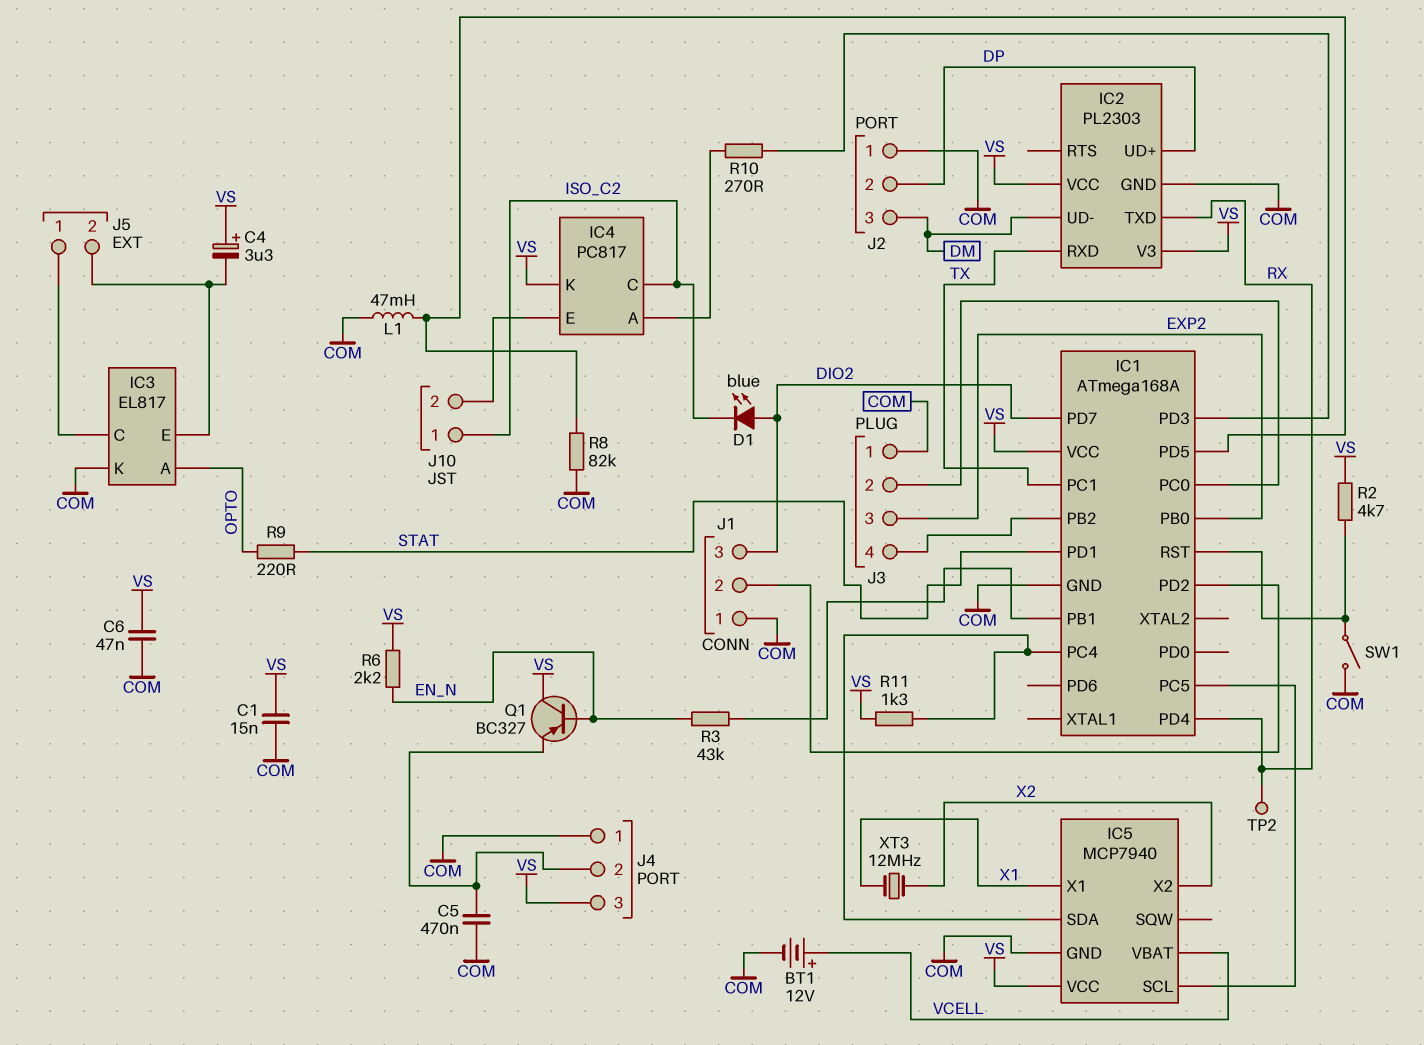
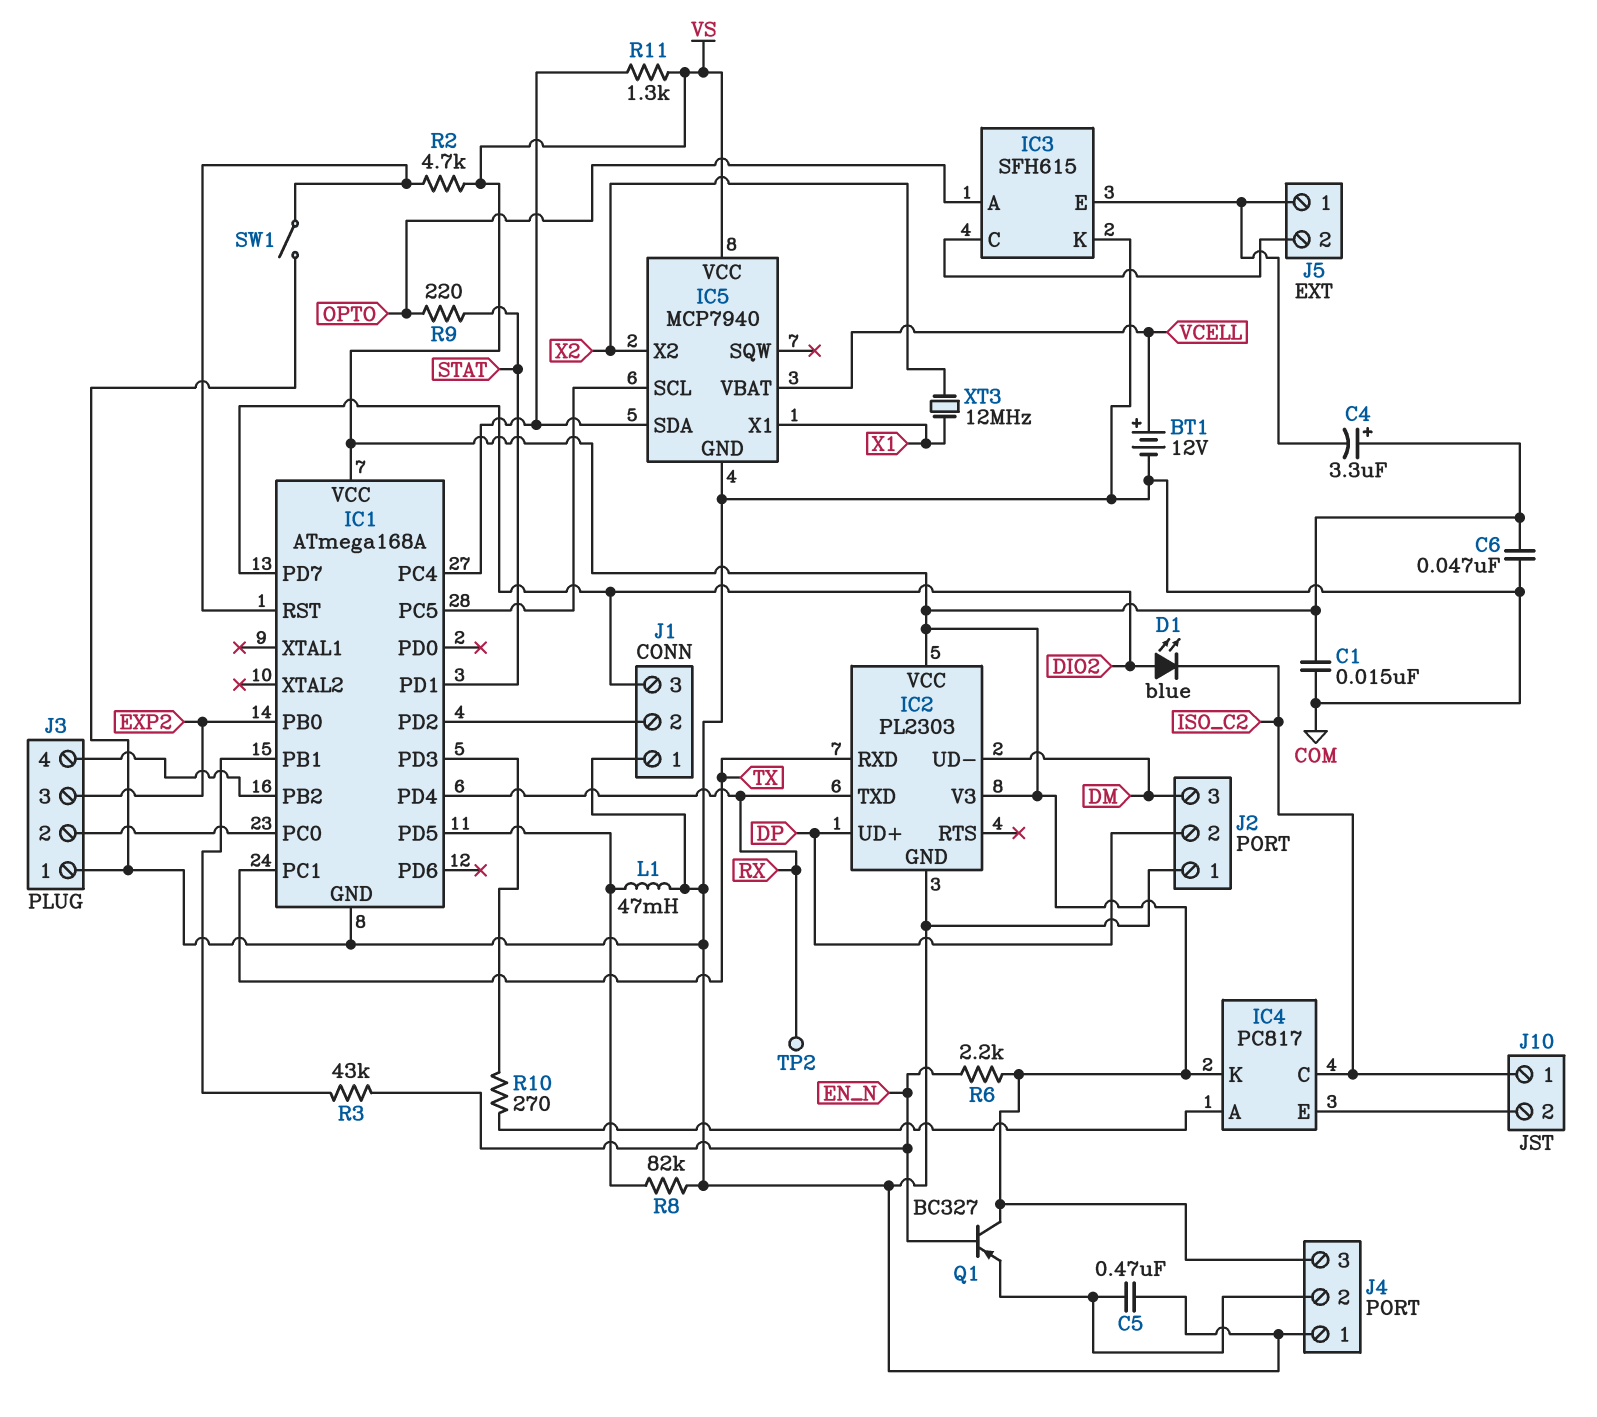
IC3: EL817 -> SFH615
J5 pin 1: IC3/C -> IC3/E
J5 pin 2: IC3/E -> IC3/C

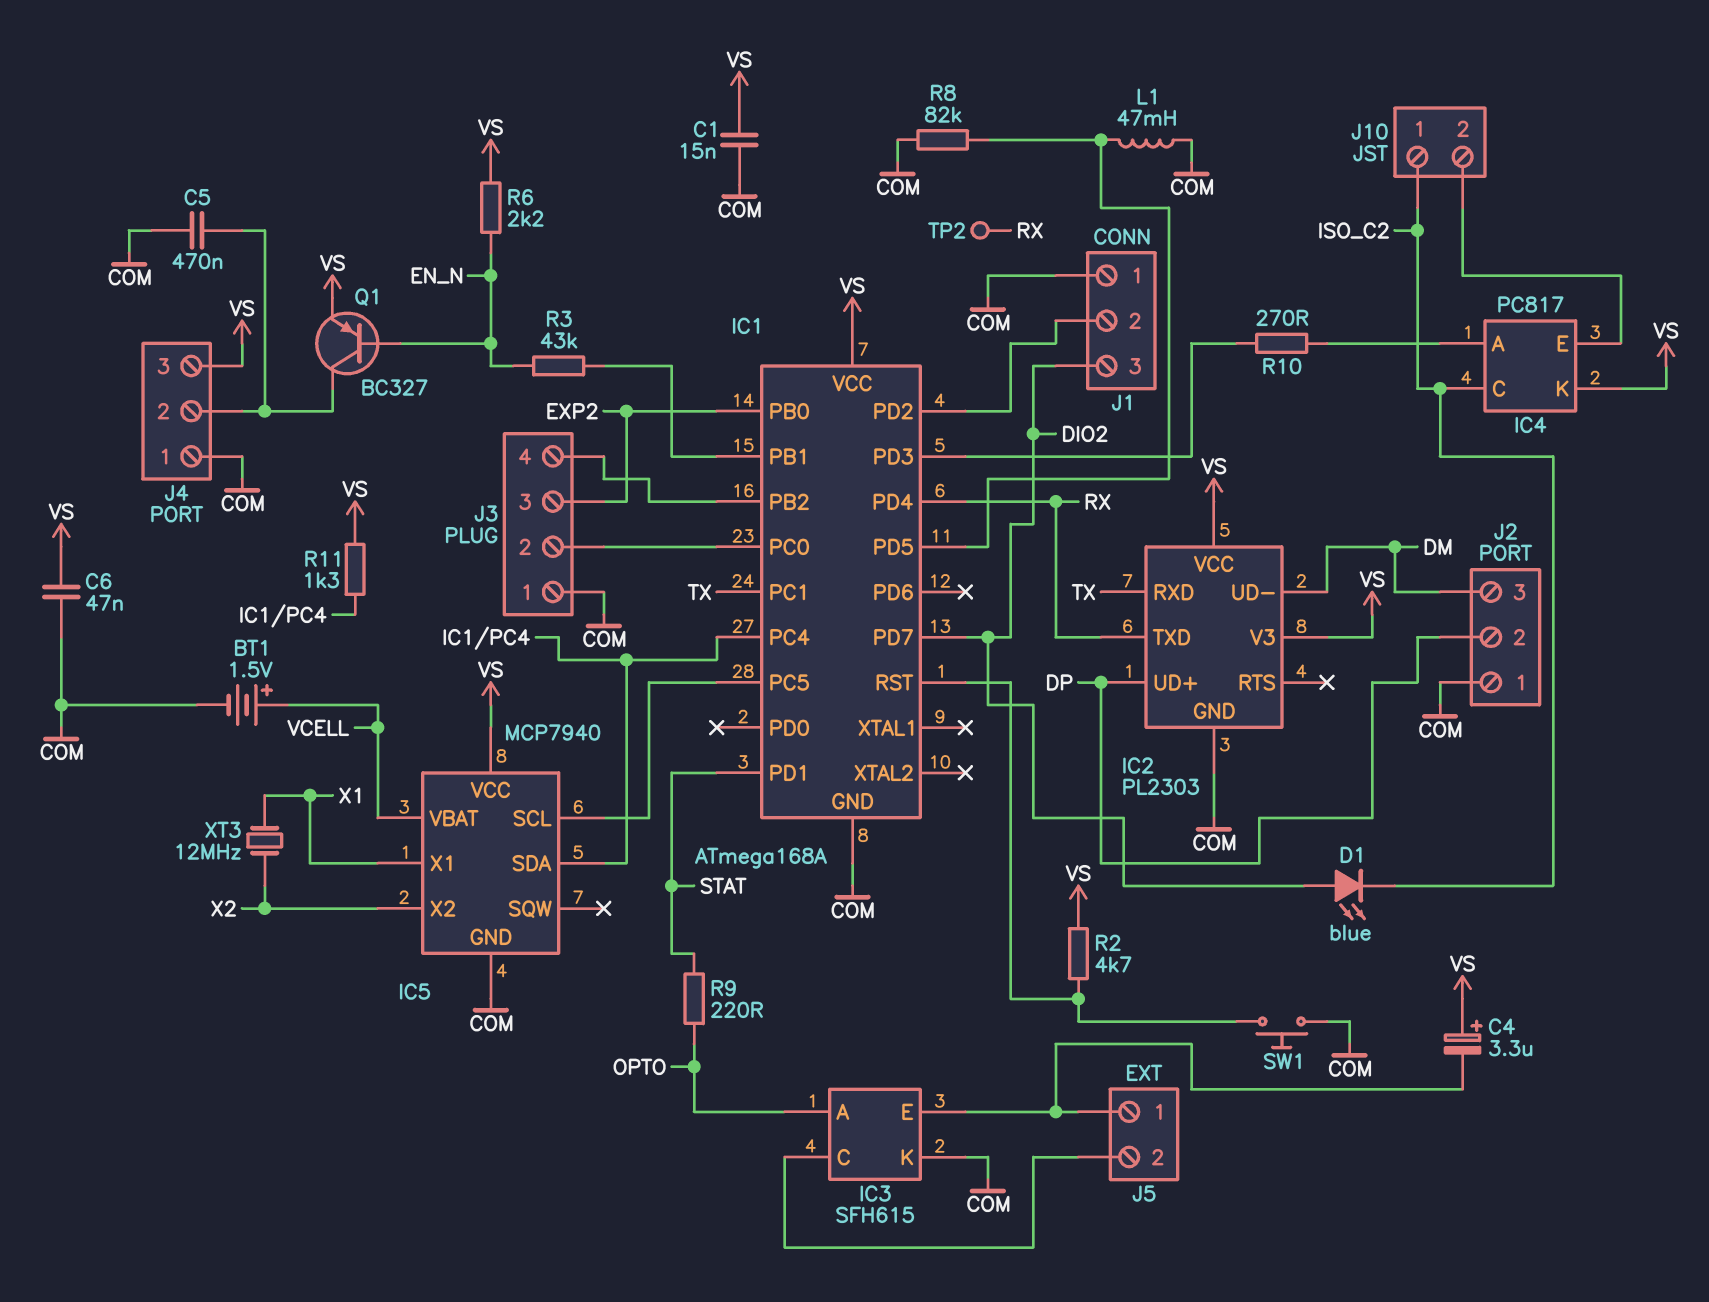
BT1: 12V (plus VCELL, minus COM) -> 1.5V (plus VCELL, minus COM)
Q1: PNP BC327 (B EN_N, C VS, E J4/2) -> PNP BC327 (B EN_N, C J4/2, E VS)
SW1: switch (COM, IC1/RST) -> button (COM, IC1/RST)

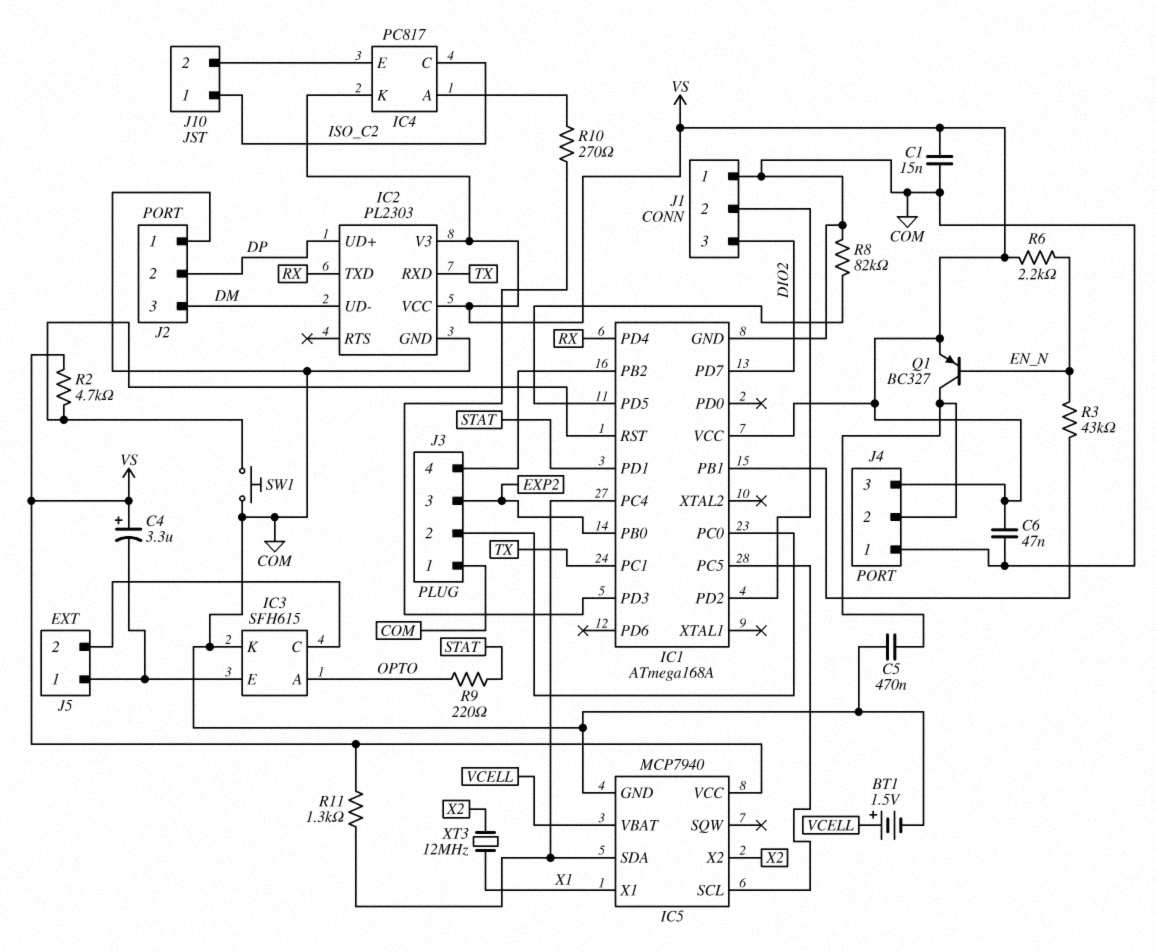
D1: LED blue (A DIO2, K ISO_C2) -> none
L1: 47mH (COM, IC1/PD5) -> none
TP2: test point (RX) -> none

